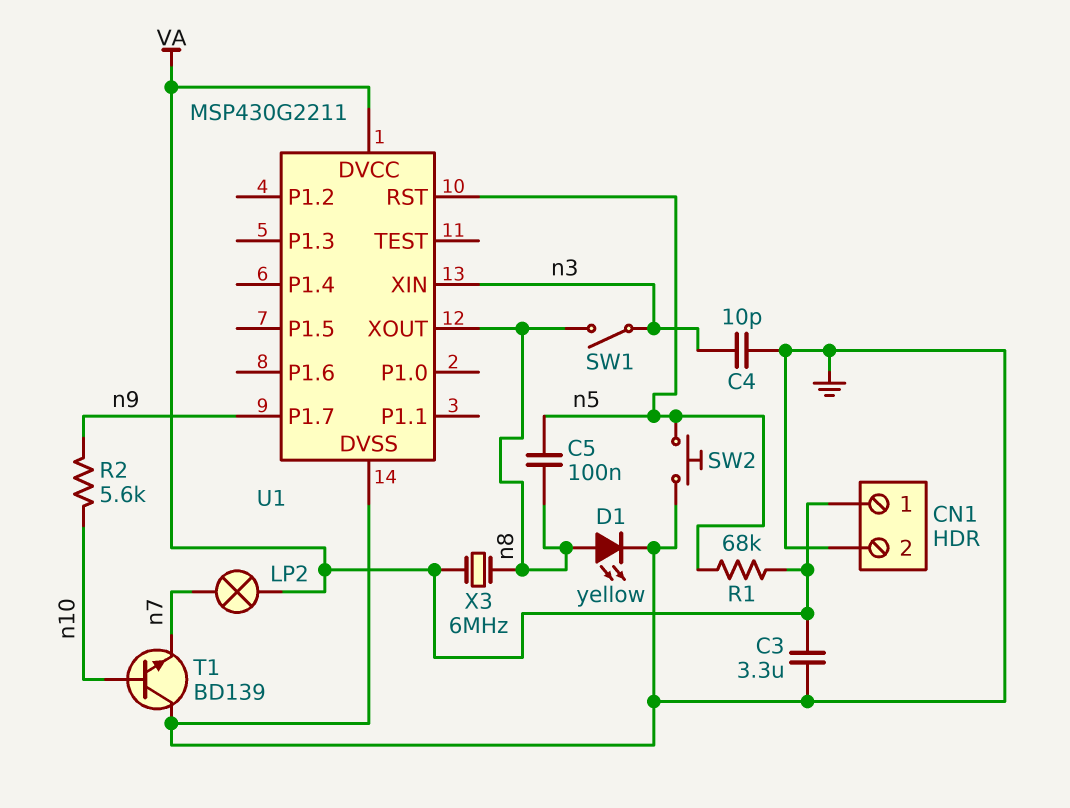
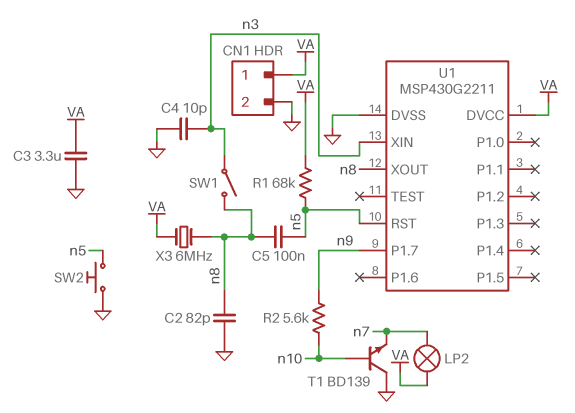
C2: none -> 82pF (GND, n8)
D1: LED yellow (A n8, K GND) -> none

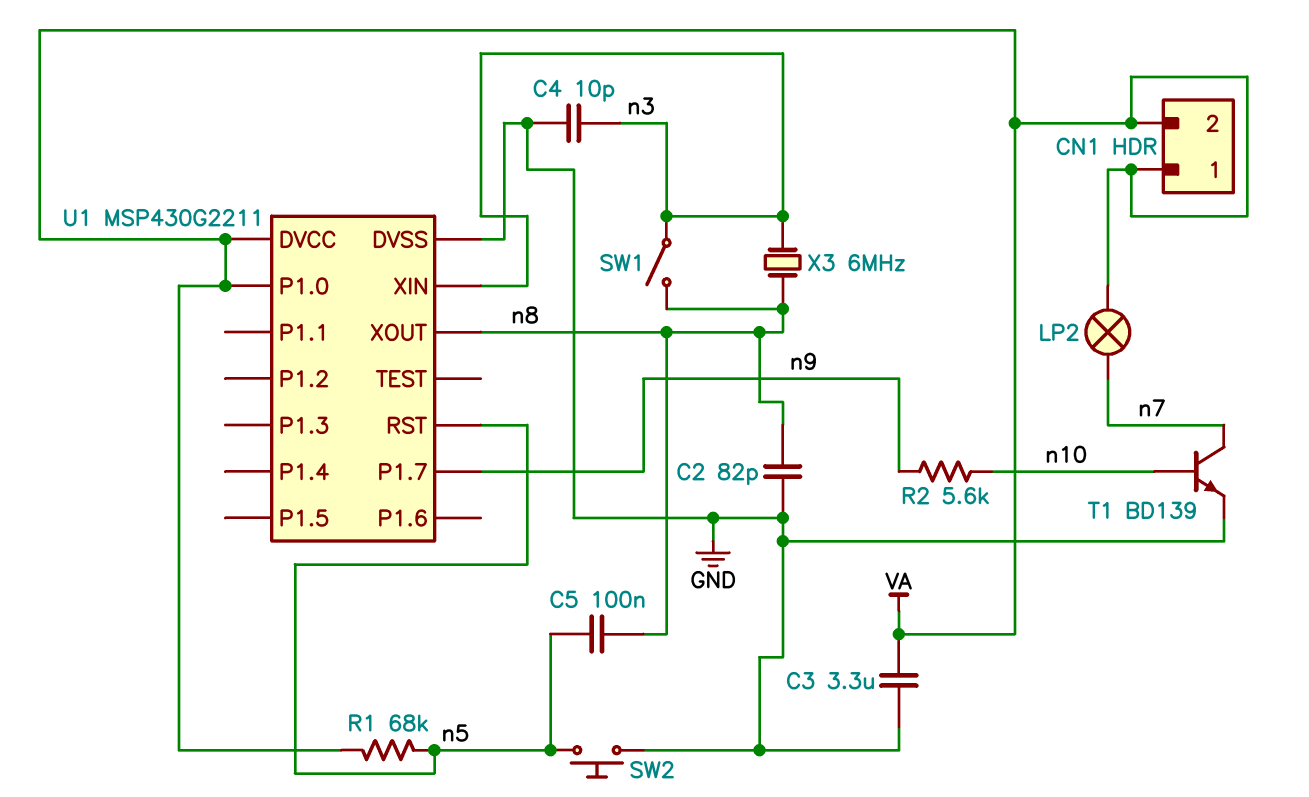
CN1 pin 2: GND -> VA
T1: NPN BD139 (B n10, C GND, E n7) -> NPN BD139 (B n10, C n7, E GND)
U1 pin P1.0: none -> VA
X3: 6MHz (VA, n8) -> 6MHz (n3, n8)

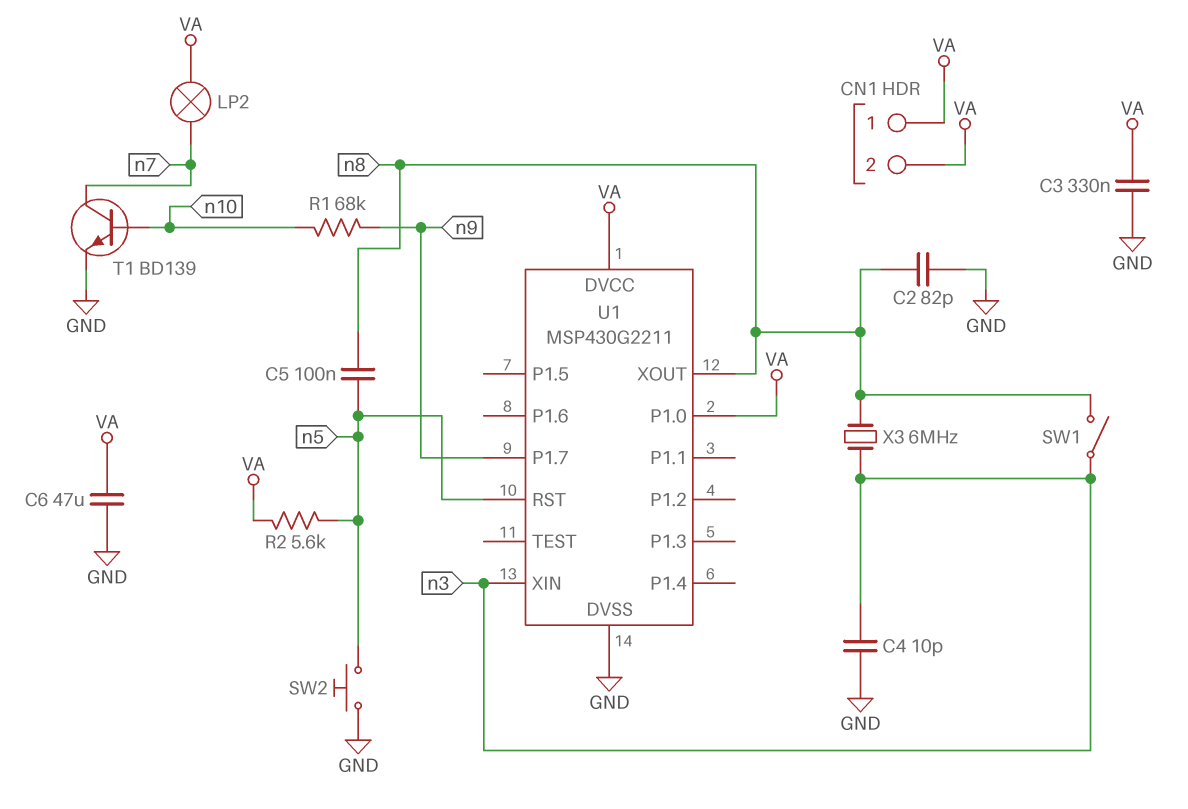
C3: 3.3uF (GND, VA) -> 330nF (GND, VA)
C6: none -> 47uF (GND, VA)
R1: 68k (VA, n5) -> 68k (n9, n10)
R2: 5.6k (n9, n10) -> 5.6k (VA, n5)

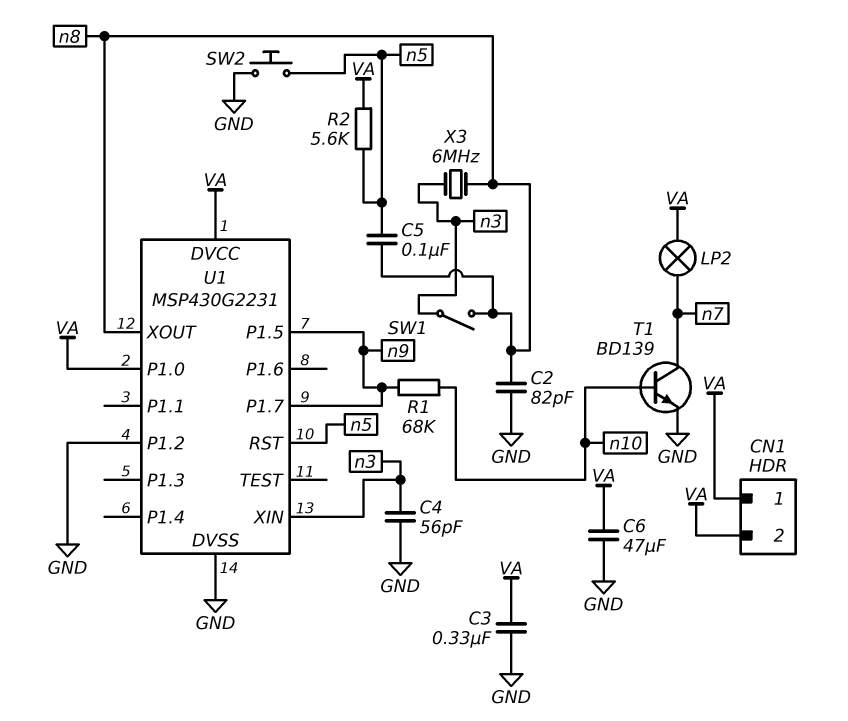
C4: 10pF (GND, n3) -> 56pF (GND, n3)
U1: MSP430G2211 -> MSP430G2231
U1 pin P1.2: none -> GND
U1 pin P1.5: none -> n9

